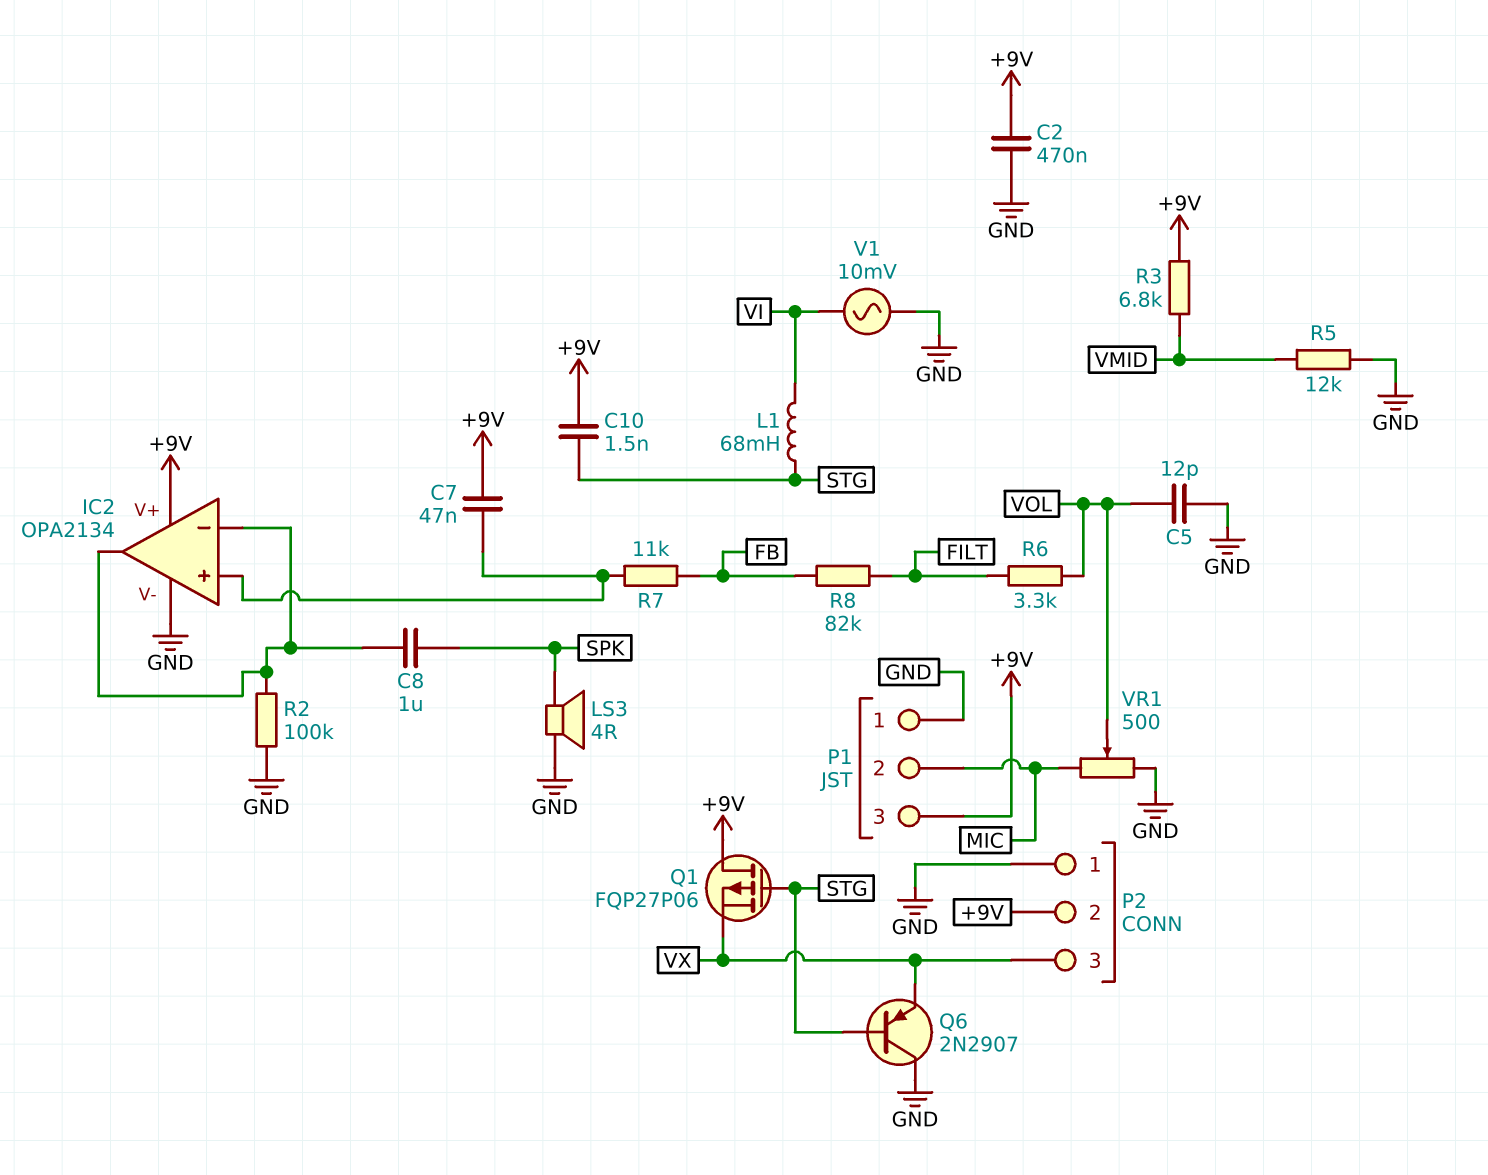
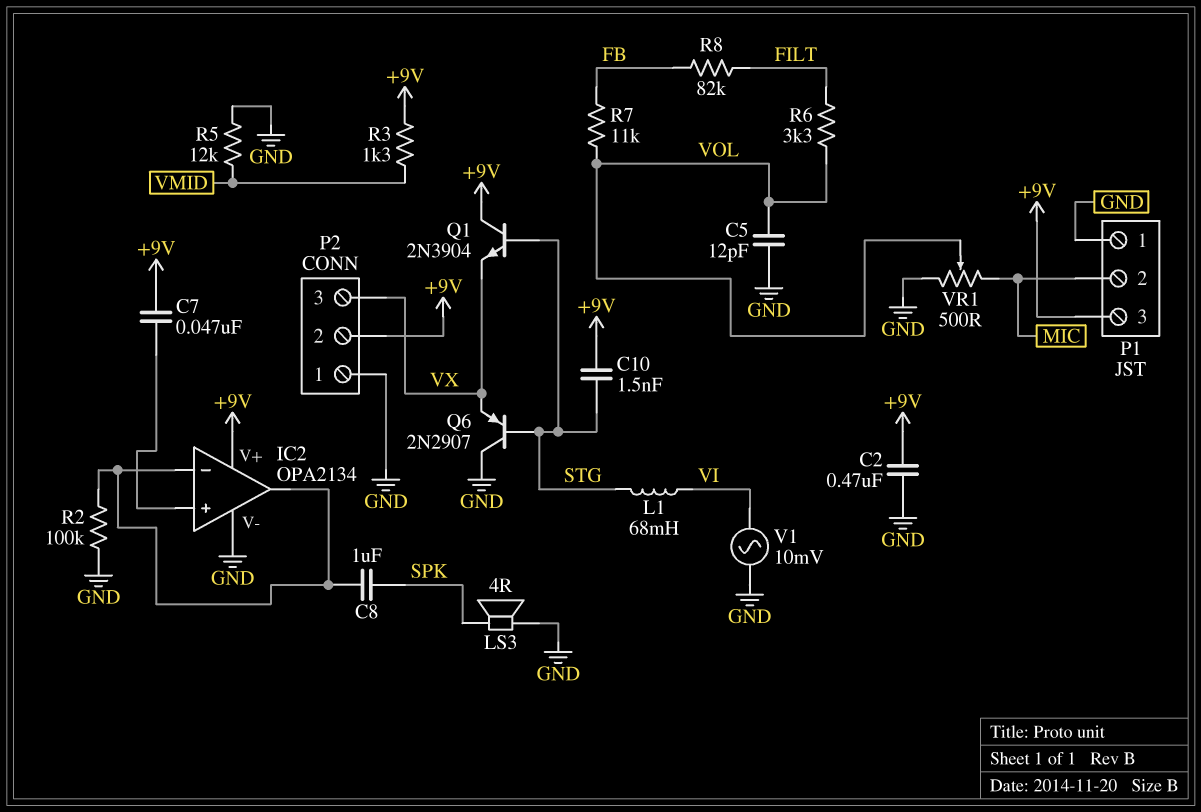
Q1: PMOS FQP27P06 (G STG, D +9V, S VX) -> NPN 2N3904 (B STG, C +9V, E VX)
R3: 6.8k (+9V, VMID) -> 1.3k (+9V, VMID)
R7: 11k (FB, IC2/in+) -> 11k (FB, VOL)

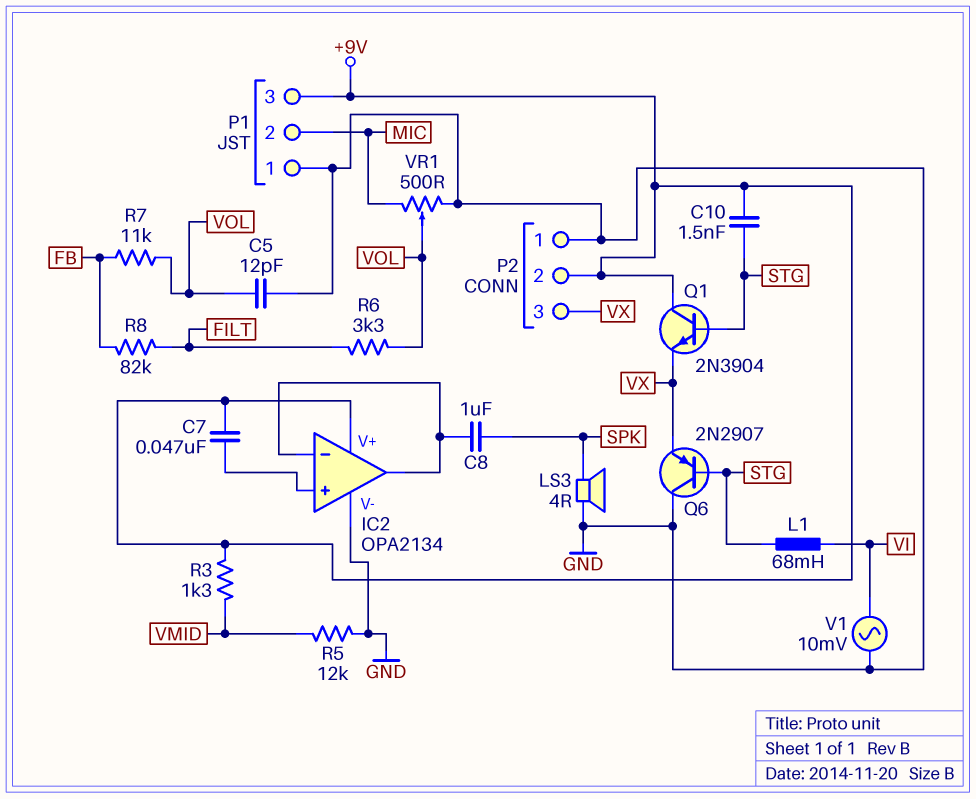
C2: 470nF (+9V, GND) -> none
R2: 100k (GND, IC2/in-) -> none

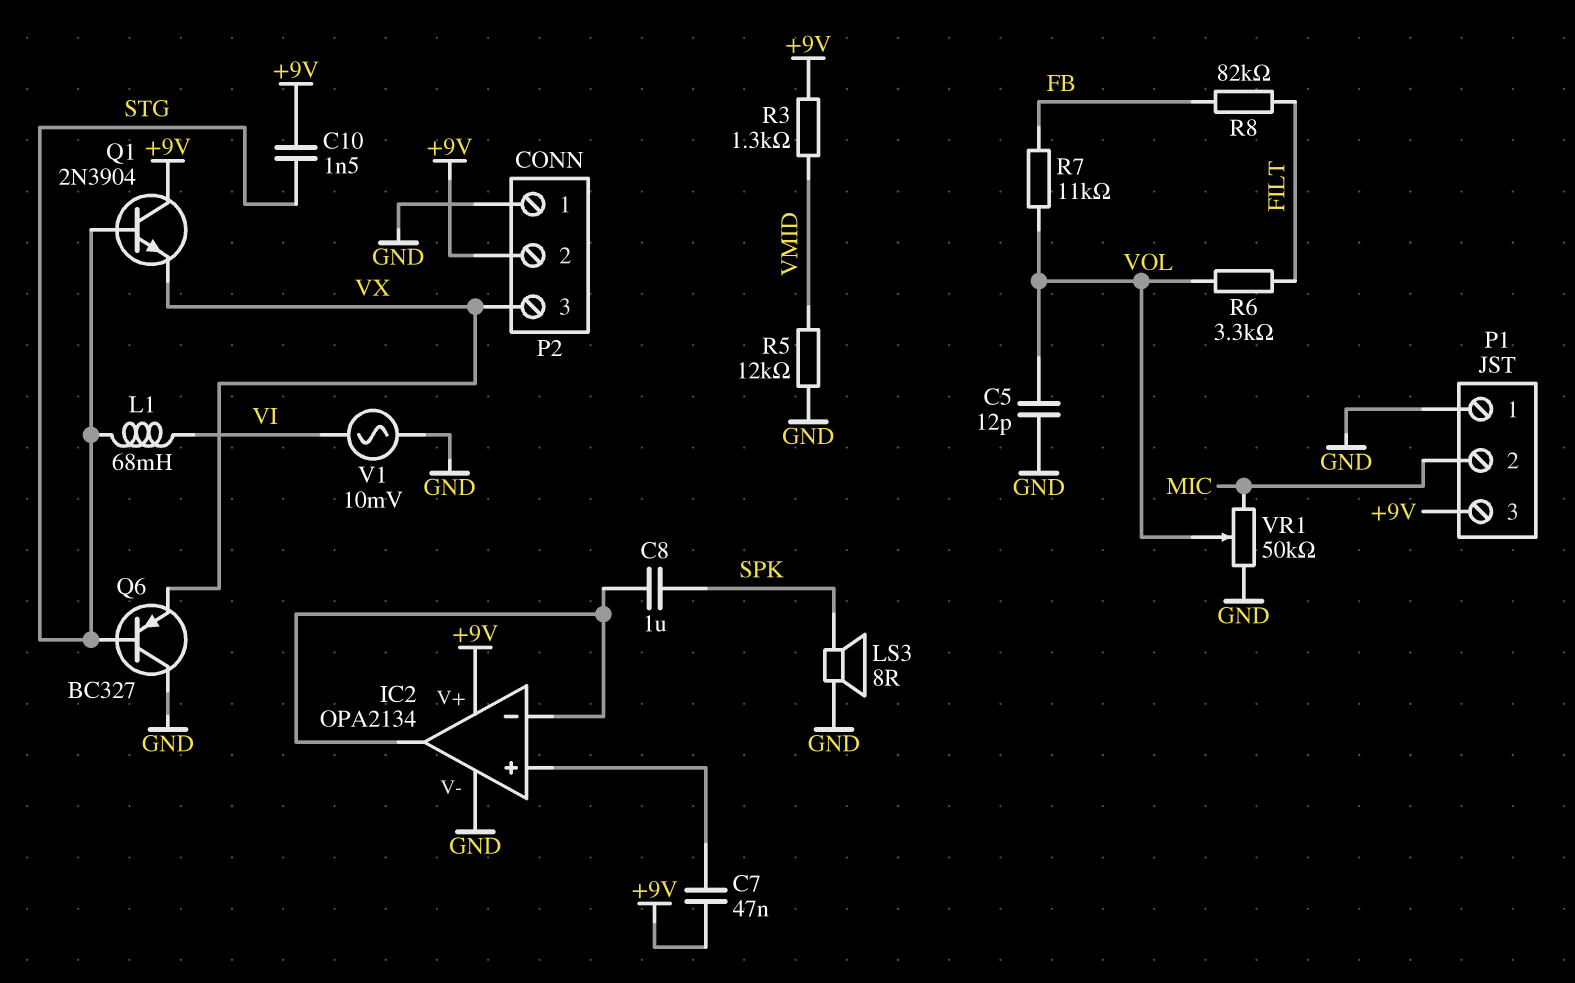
LS3: speaker 4R (GND, SPK) -> speaker 8R (GND, SPK)
Q6: PNP 2N2907 (B STG, C GND, E VX) -> PNP BC327 (B STG, C GND, E VX)
VR1: 500 (GND, MIC, wiper VOL) -> 50k (GND, MIC, wiper VOL)

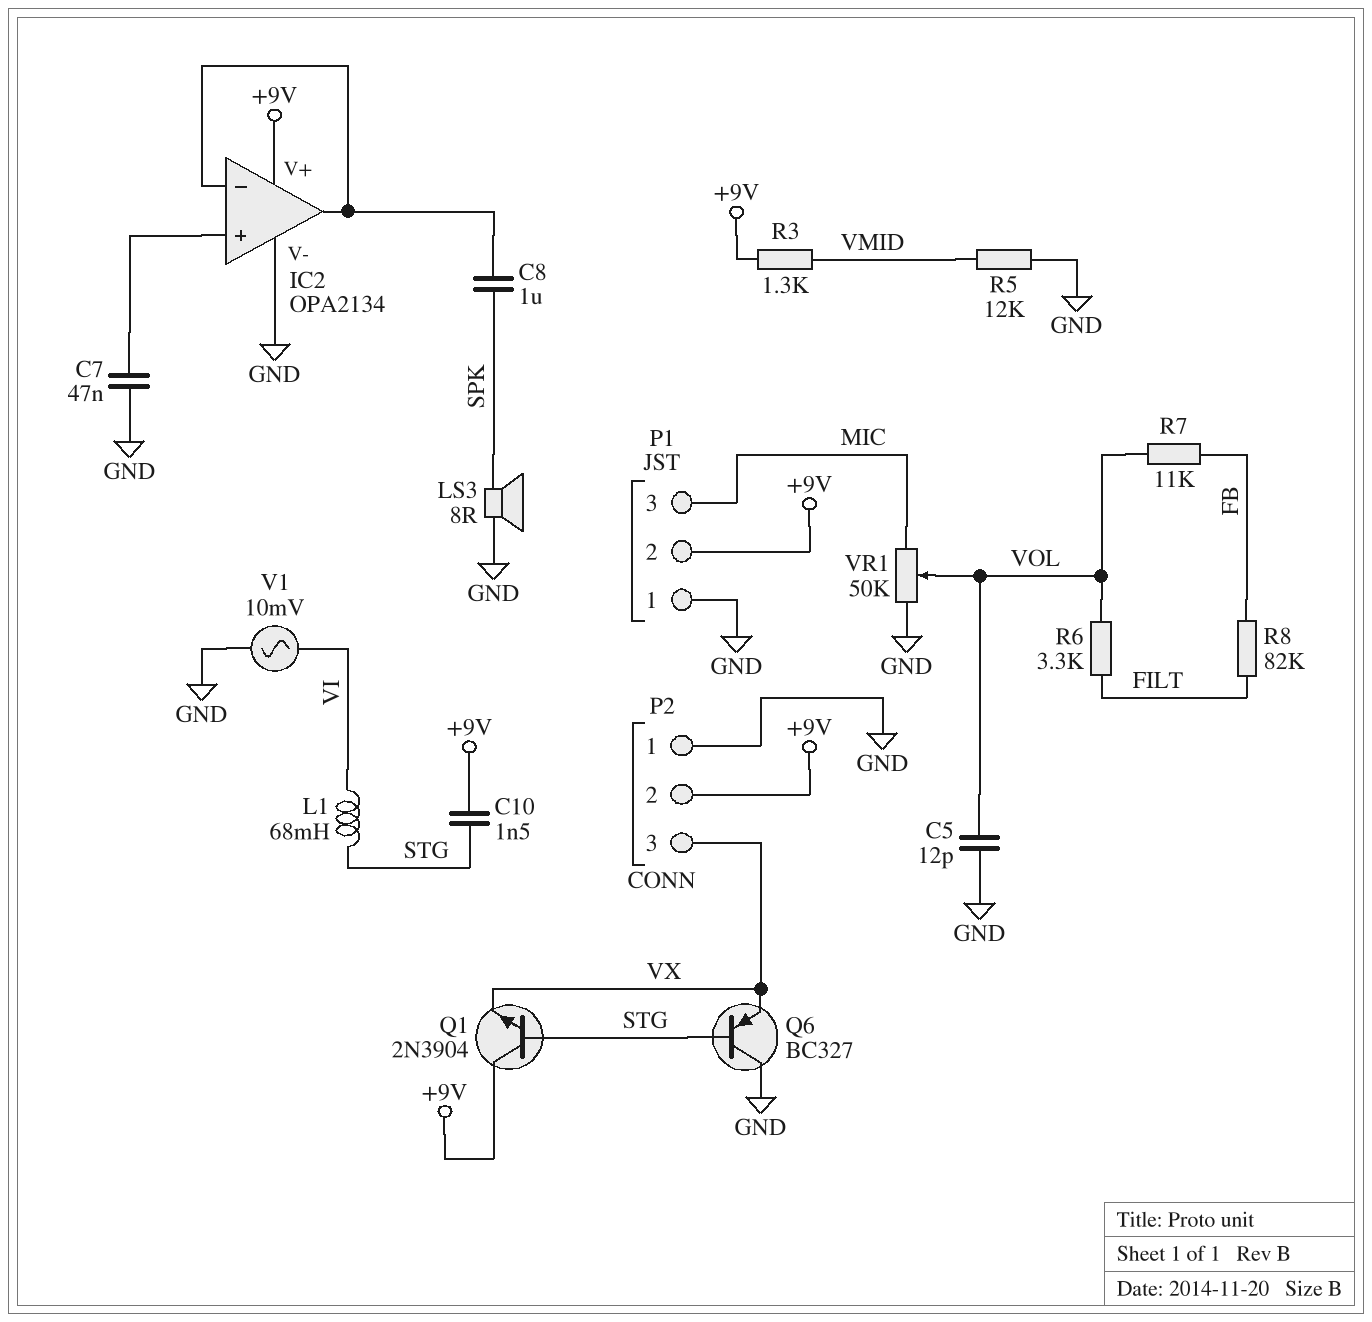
C7: 47nF (+9V, IC2/in+) -> 47nF (GND, IC2/in+)
P1 pin 2: MIC -> +9V
P1 pin 3: +9V -> MIC

